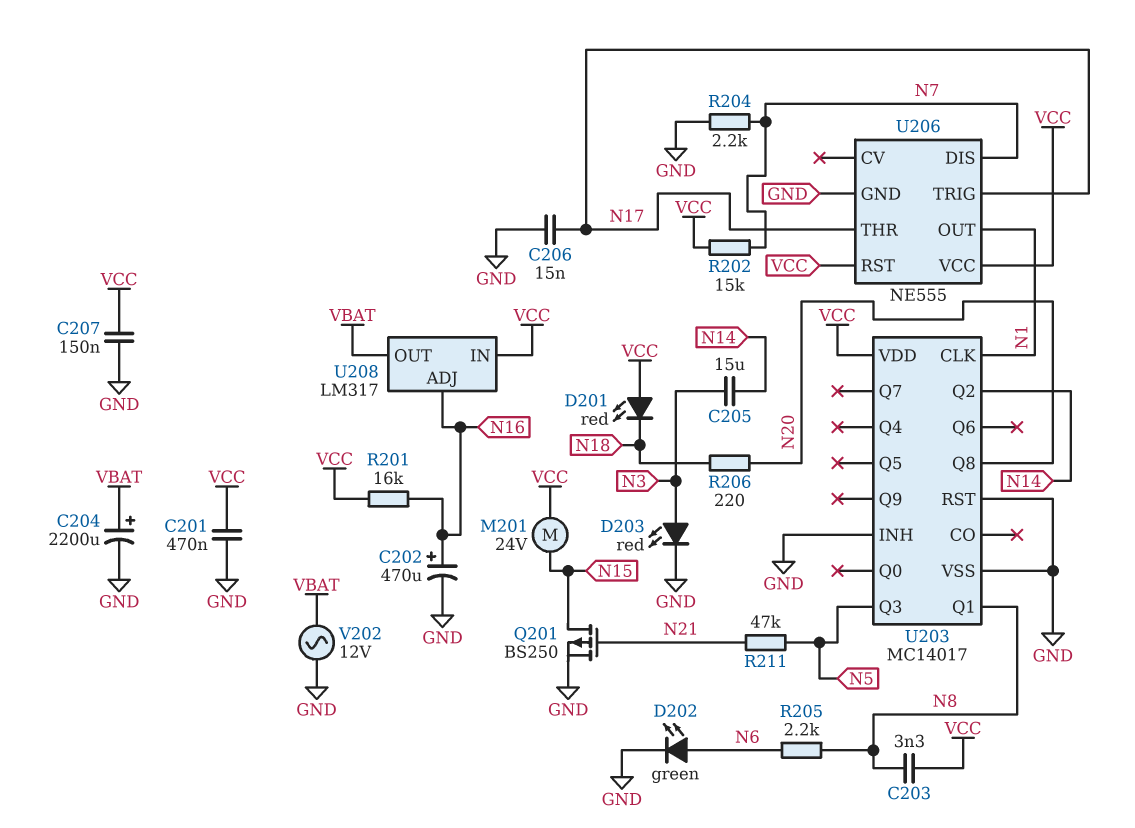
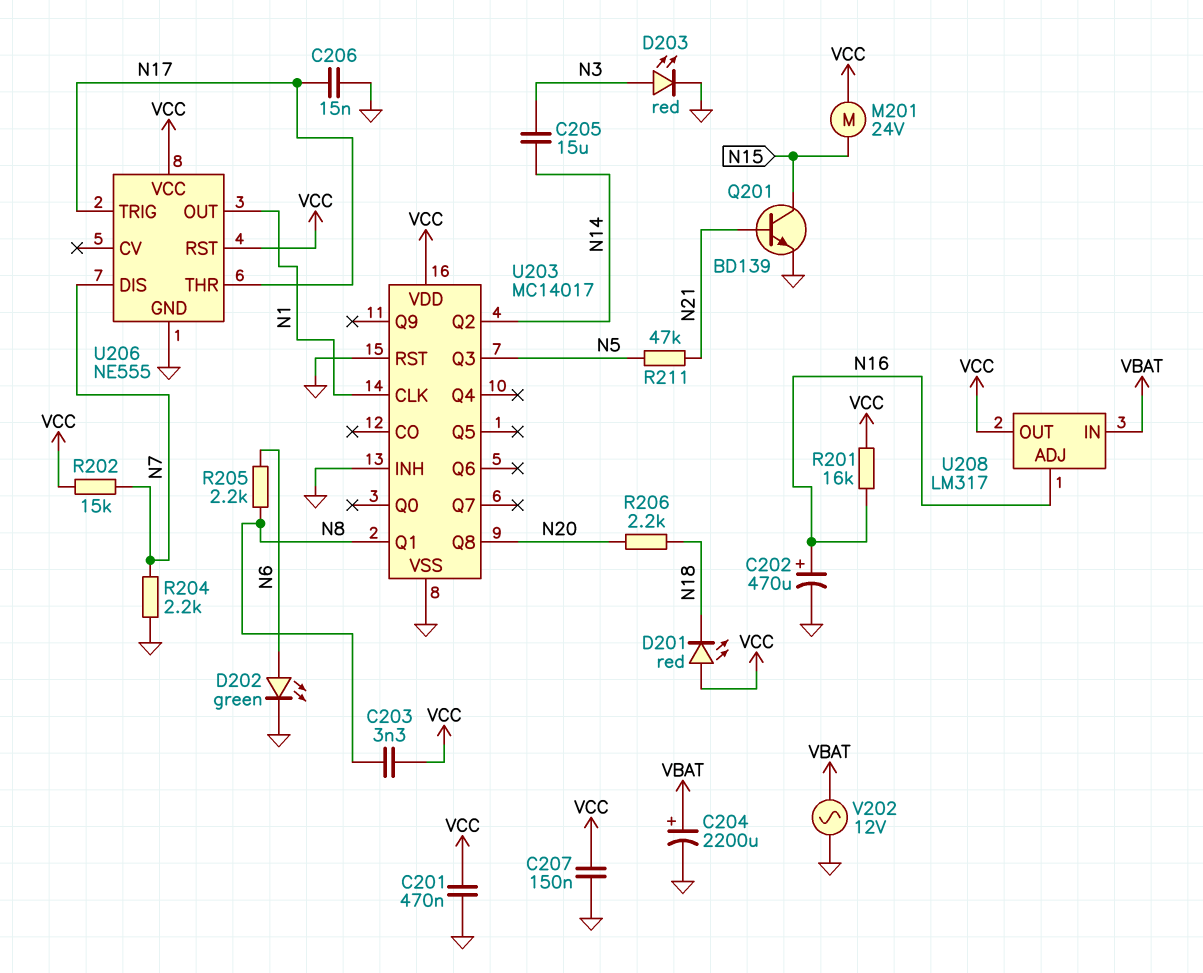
Q201: PMOS BS250 (G N21, D N15, S GND) -> NPN BD139 (B N21, C N15, E GND)
R206: 220 (N18, N20) -> 2.2k (N18, N20)
U208 pin IN: VCC -> VBAT
U208 pin OUT: VBAT -> VCC

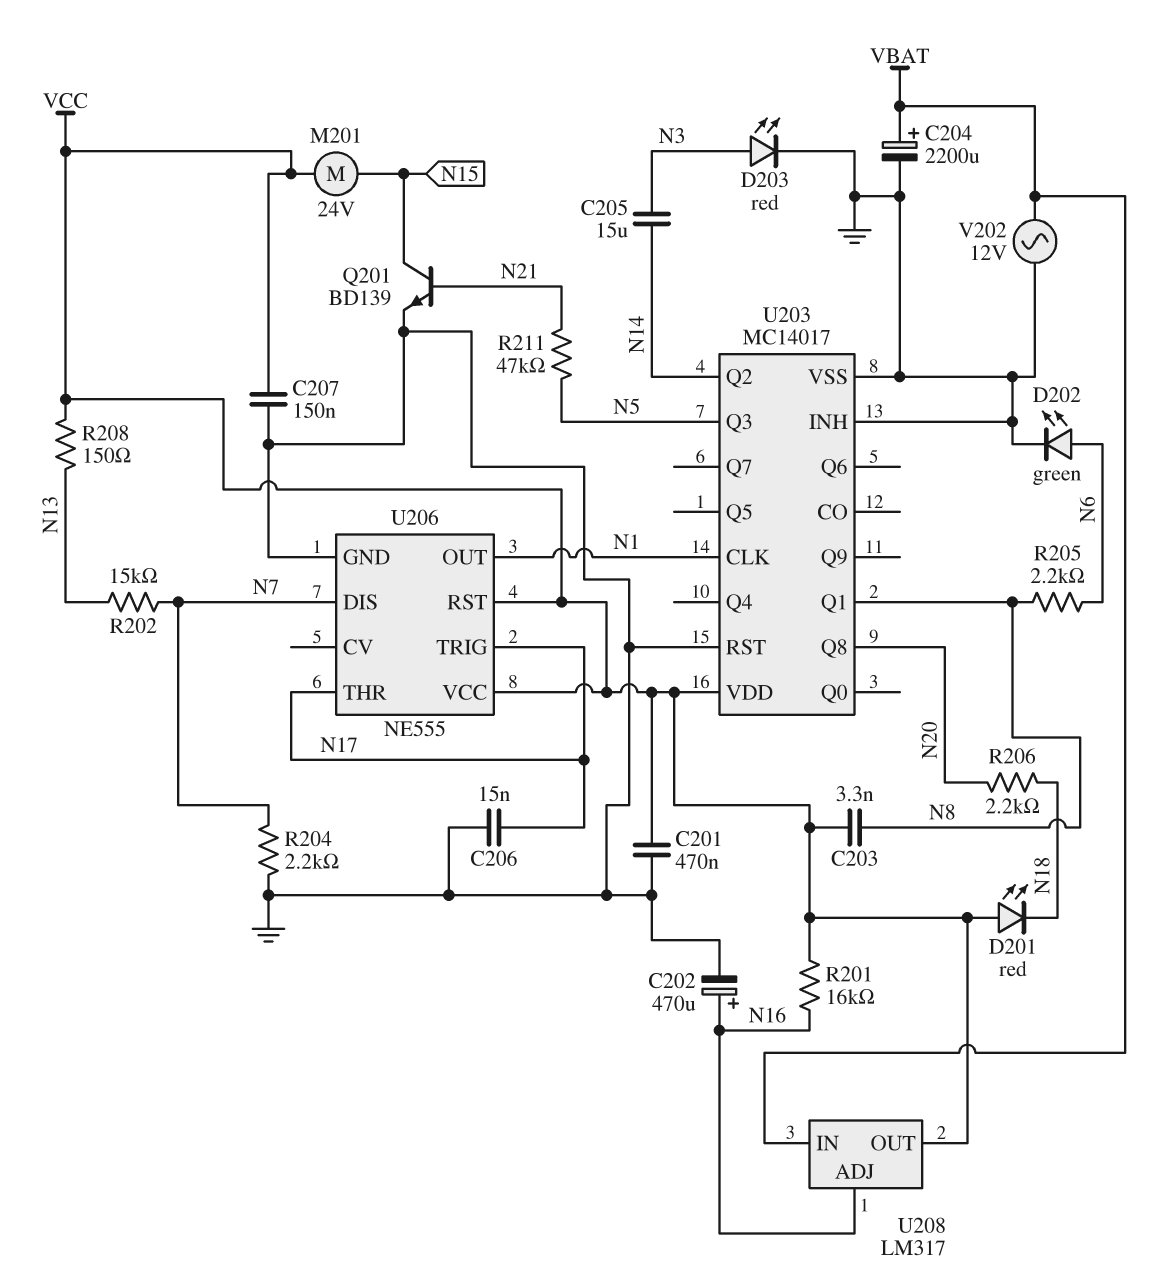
R202: 15k (N7, VCC) -> 15k (N7, N13)
R208: none -> 150 (N13, VCC)

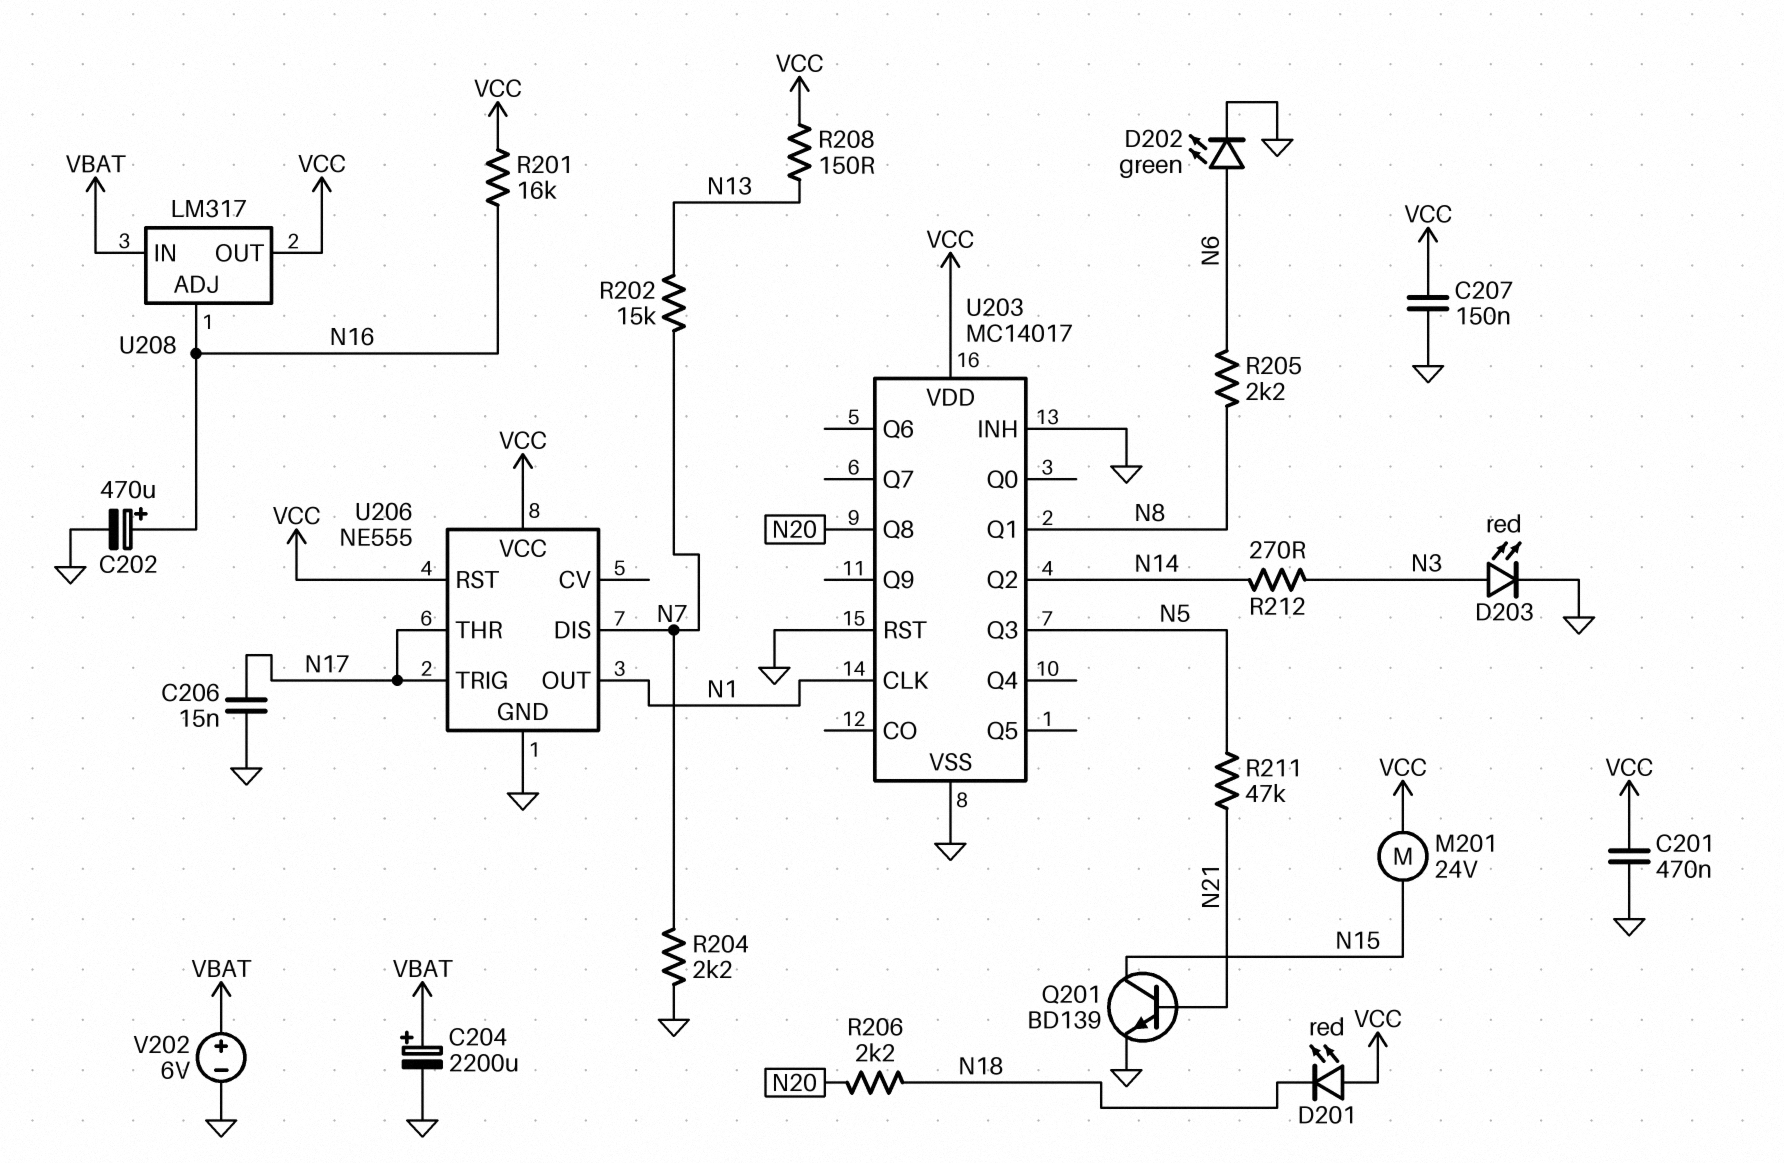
C203: 3.3nF (N8, VCC) -> none
C205: 15uF (N3, N14) -> none
R212: none -> 270 (N3, N14)
V202: AC 12V (GND, VBAT) -> 6V (plus VBAT, minus GND)

